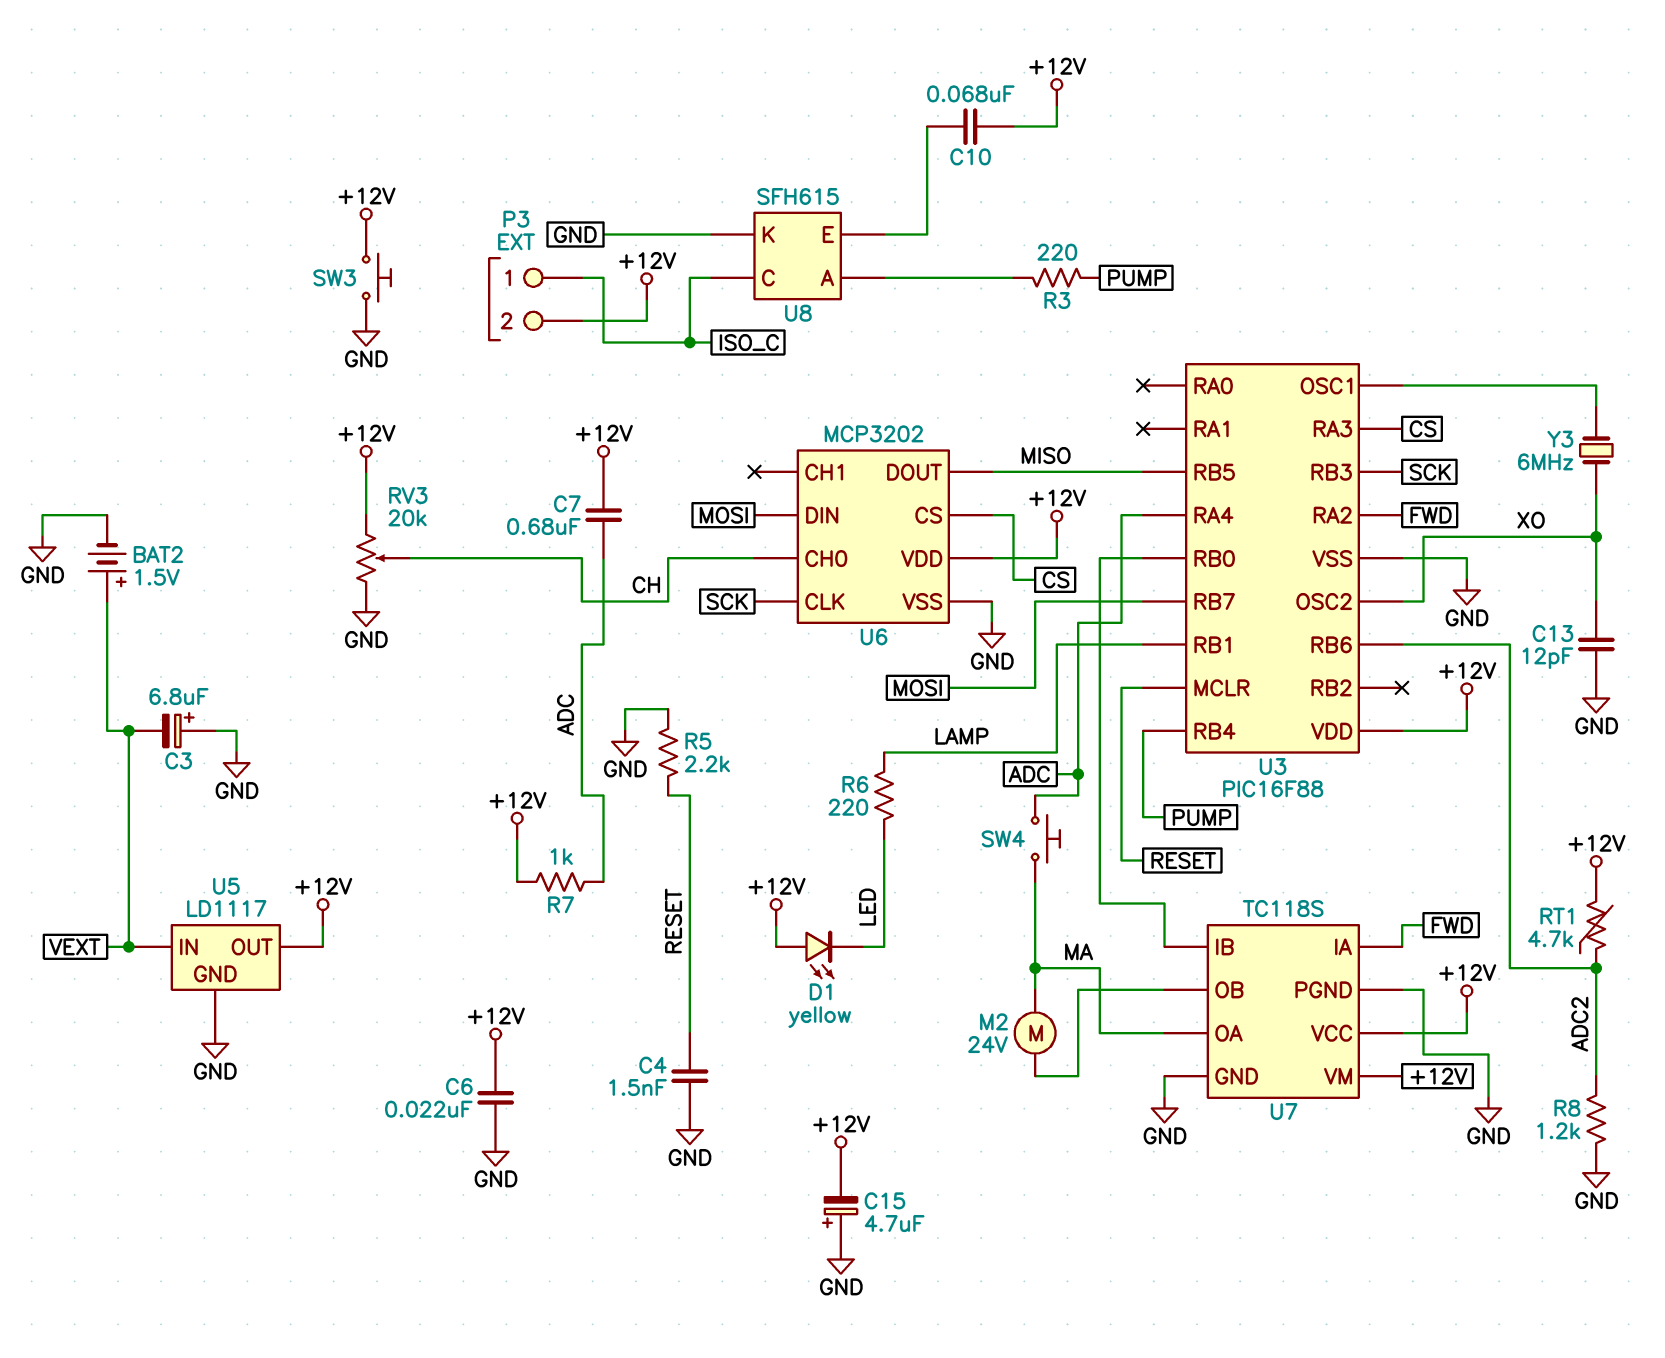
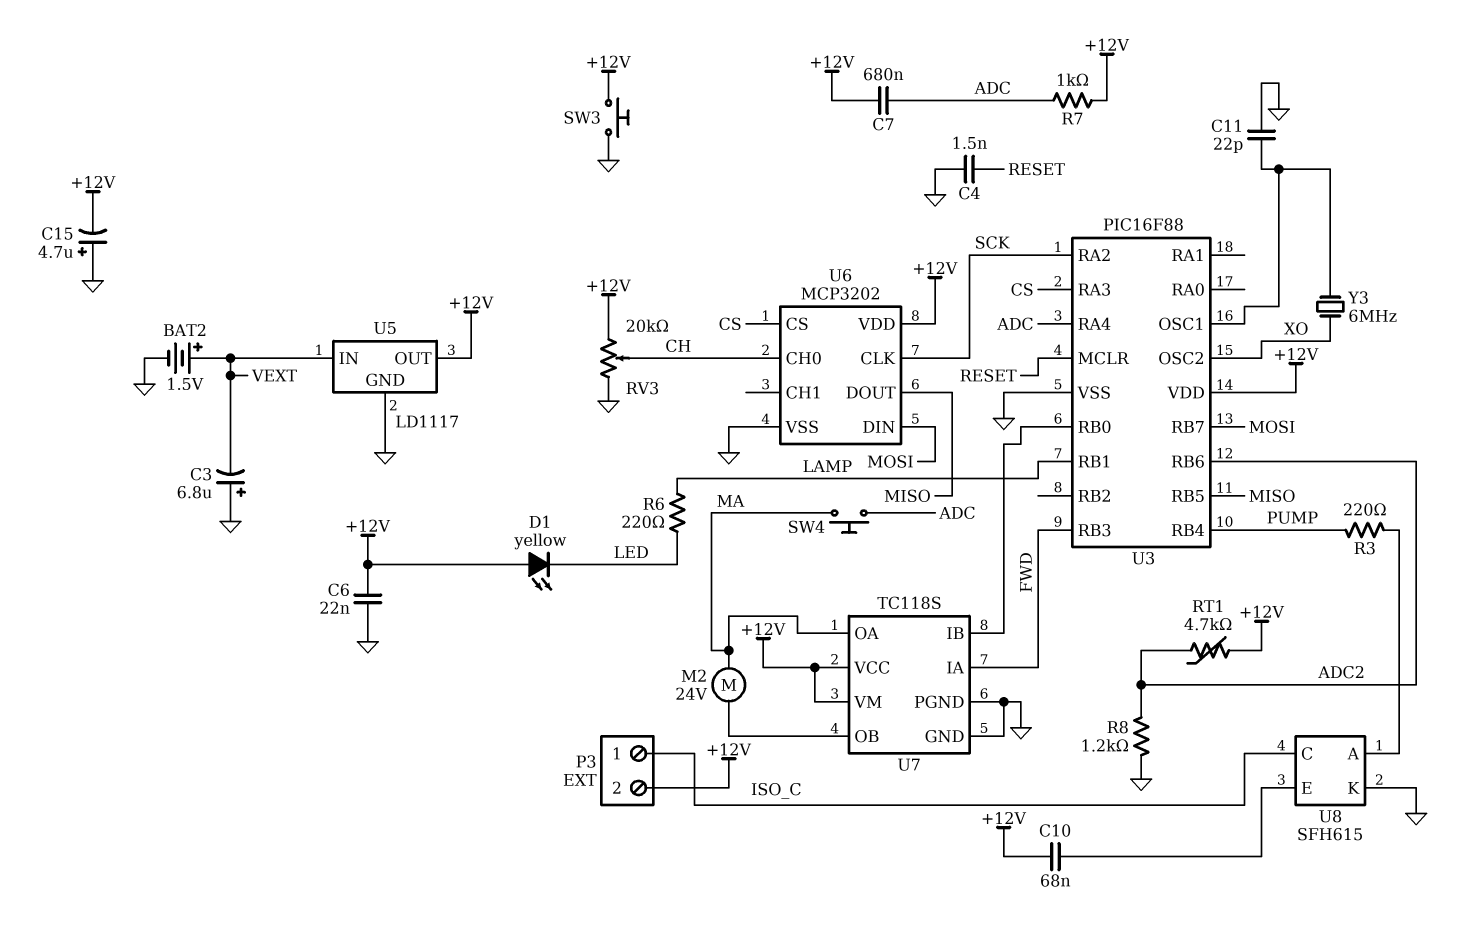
C11: none -> 22pF (GND, U3/OSC1)
C13: 12pF (GND, XO) -> none
R5: 2.2k (GND, RESET) -> none
U3 pin RA2: FWD -> SCK
U3 pin RB3: SCK -> FWD

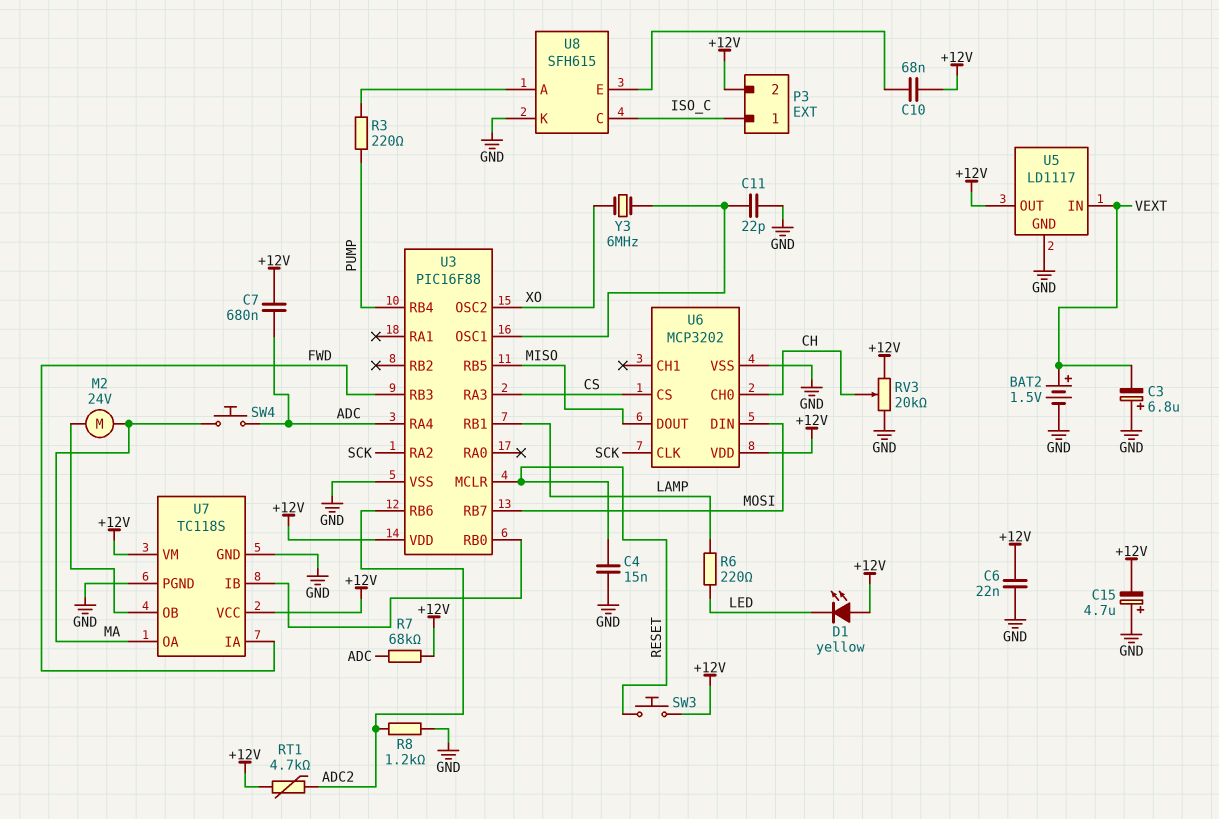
C4: 1.5nF (GND, RESET) -> 15nF (GND, RESET)
R7: 1k (+12V, ADC) -> 68k (+12V, ADC)
SW3: button (+12V, GND) -> button (+12V, RESET)

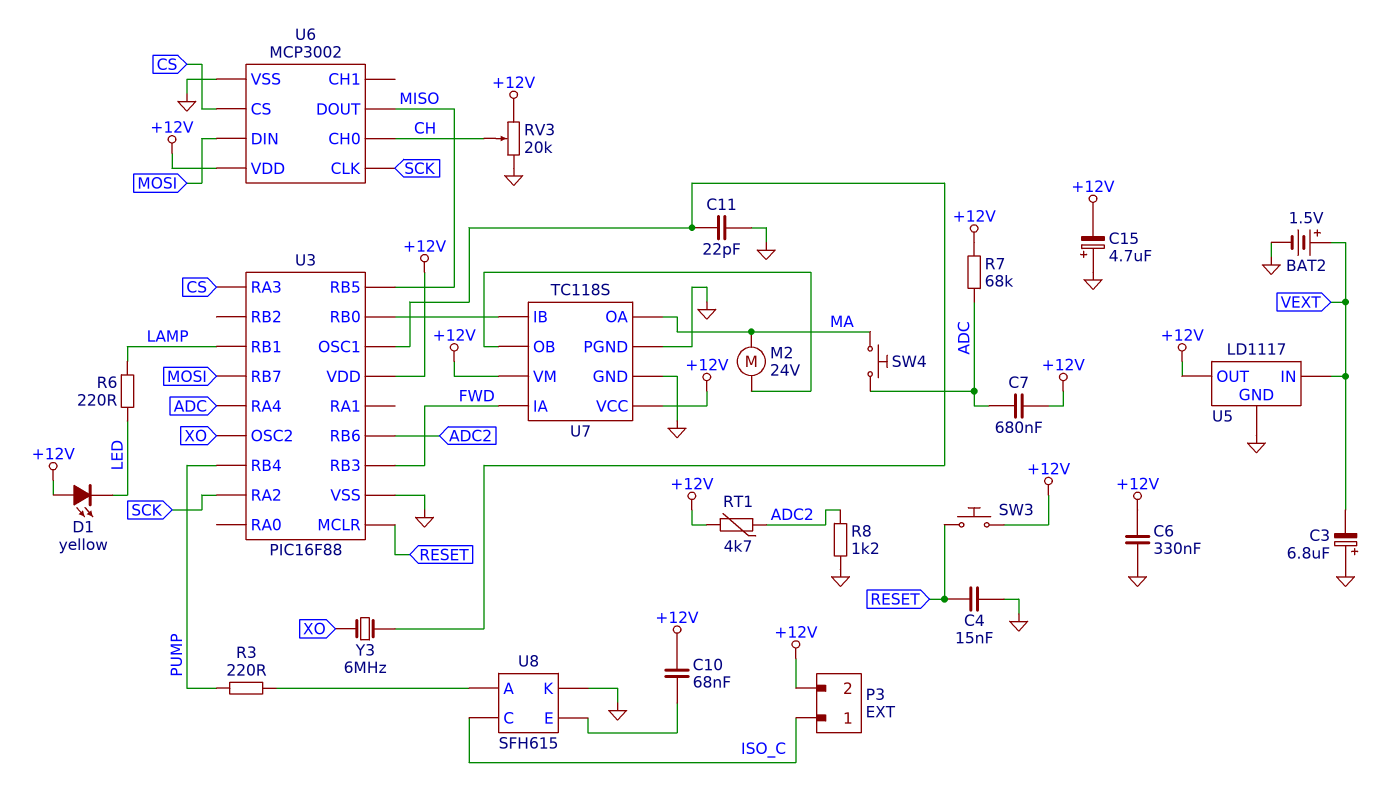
C6: 22nF (+12V, GND) -> 330nF (+12V, GND)
U6: MCP3202 -> MCP3002

